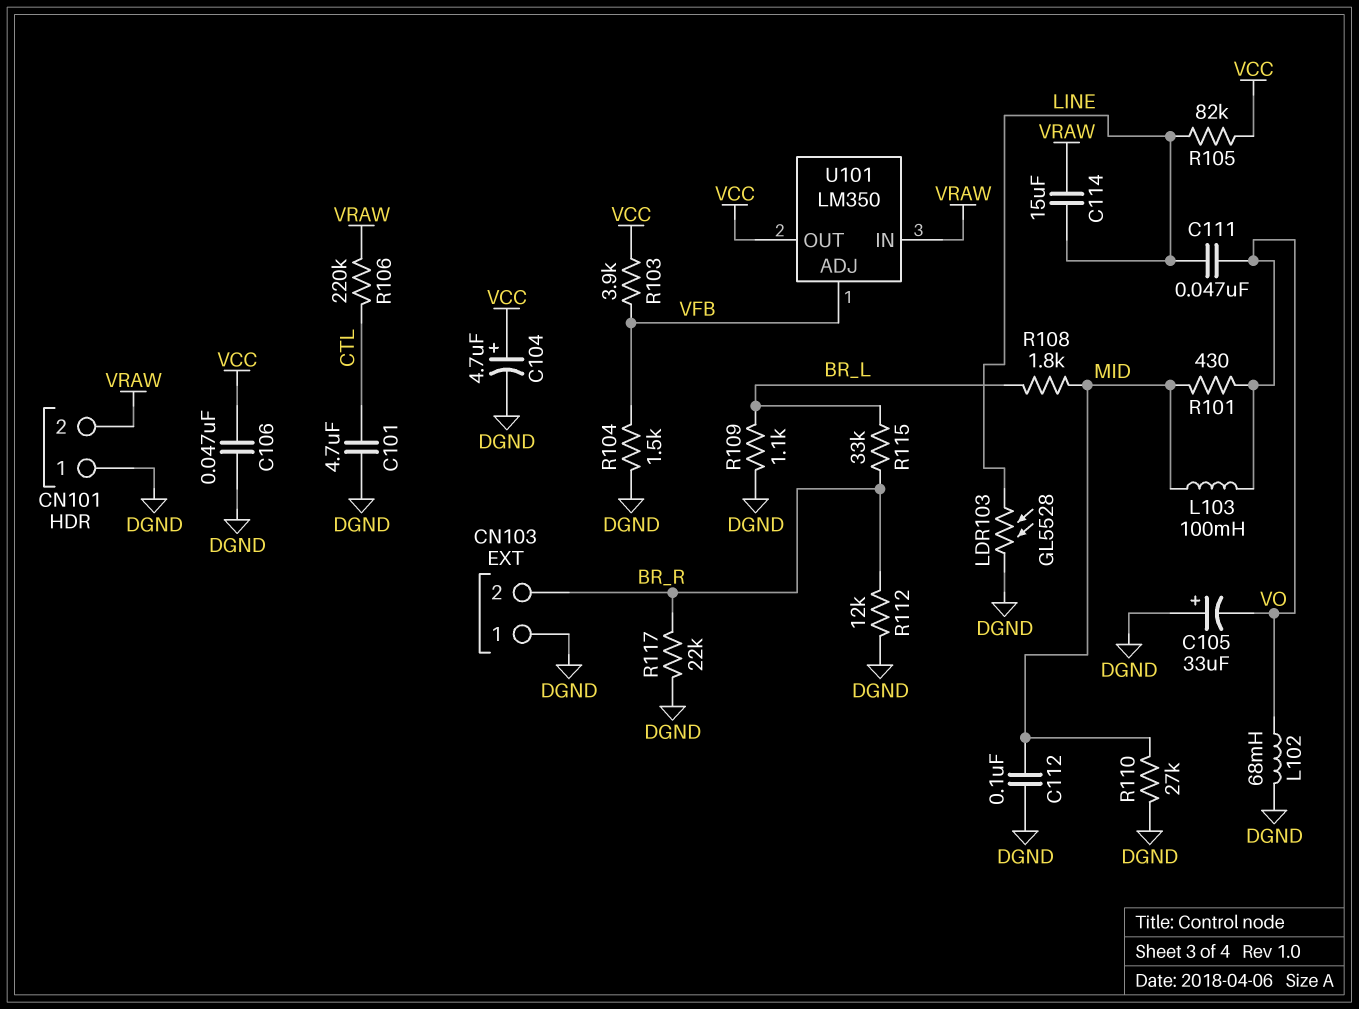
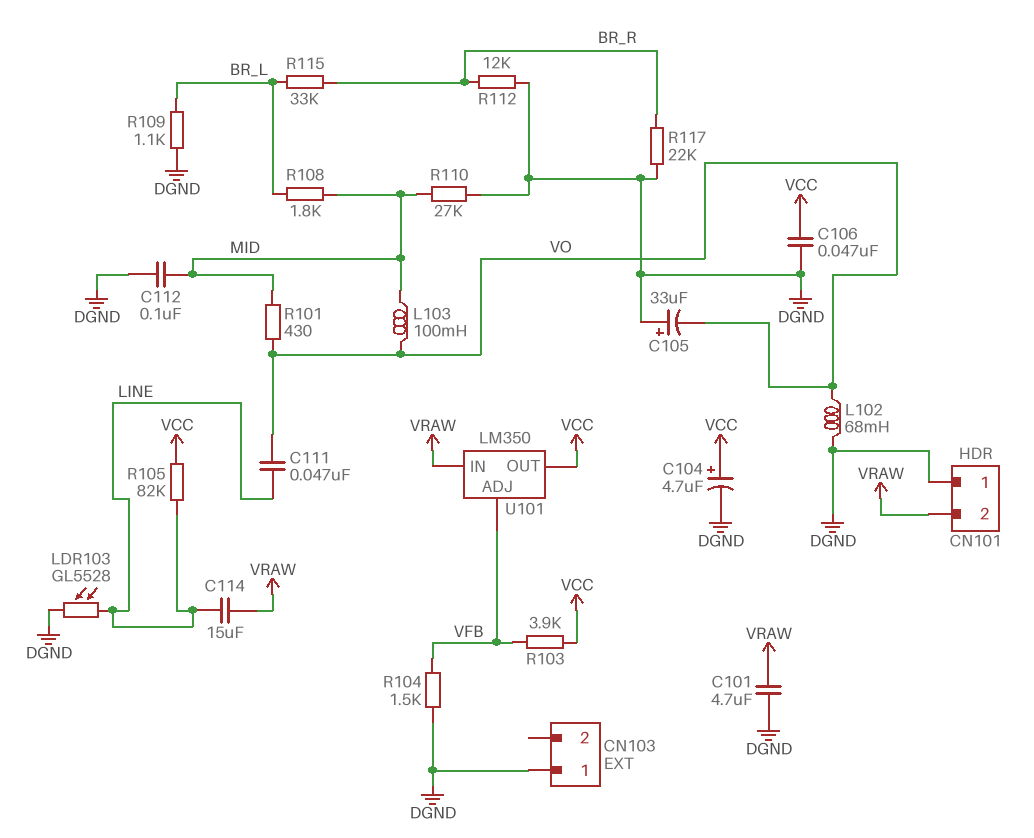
C101: 4.7uF (CTL, DGND) -> 4.7uF (DGND, VRAW)
CN103 pin 2: BR_R -> none
R106: 220k (CTL, VRAW) -> none

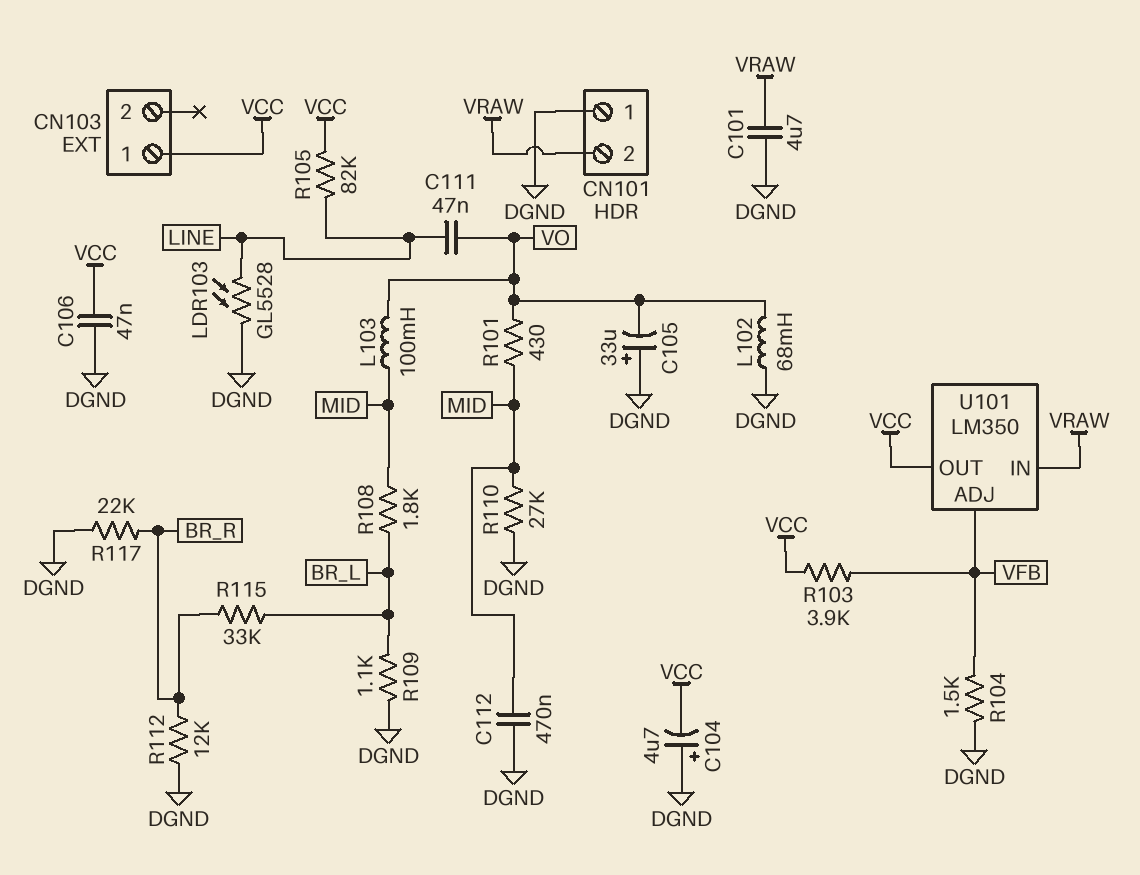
C104: 4.7uF (plus VCC, minus DGND) -> 4.7uF (plus DGND, minus VCC)
C112: 100nF (DGND, MID) -> 470nF (DGND, MID)
C114: 15uF (LINE, VRAW) -> none
CN103 pin 1: DGND -> VCC

